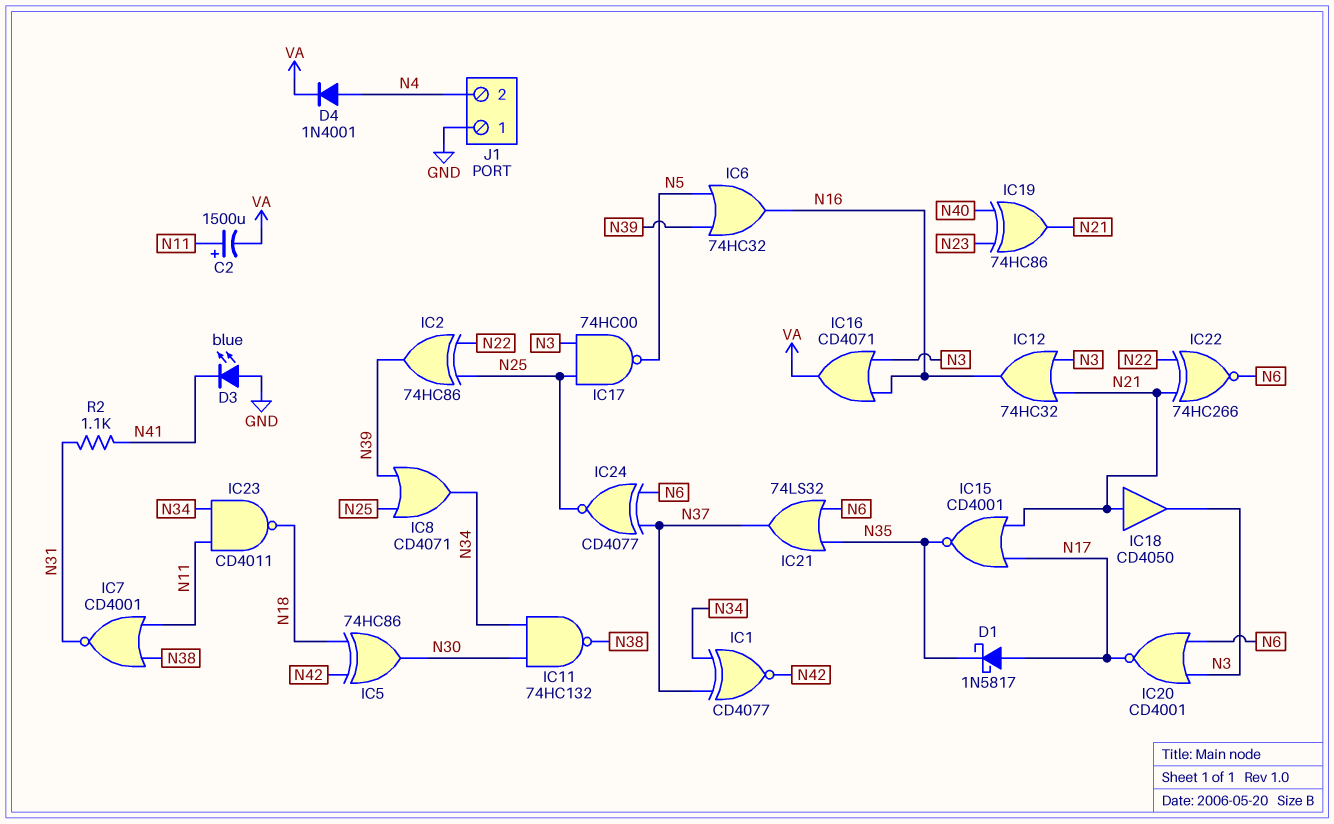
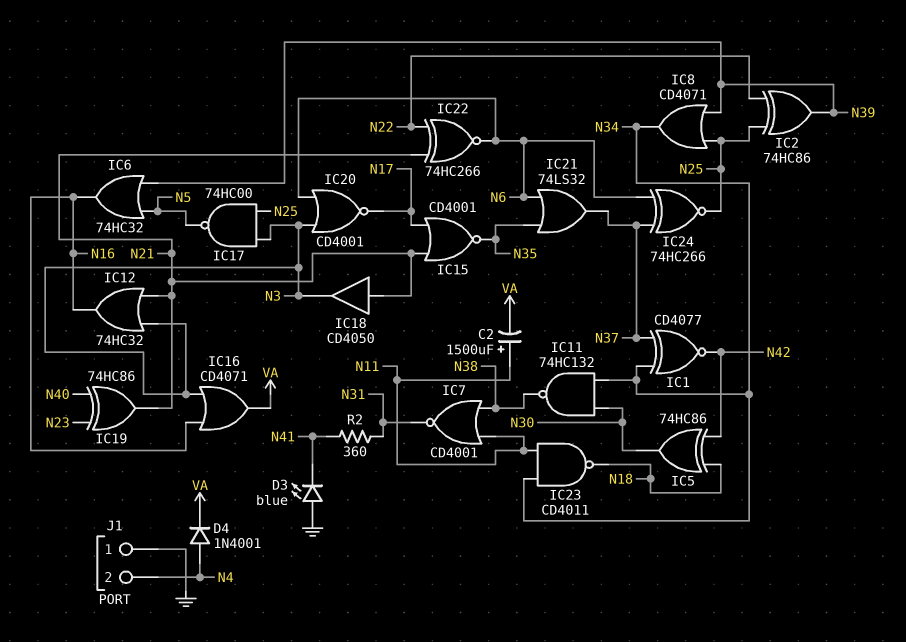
D1: schottky 1N5817 (A N17, K N35) -> none
IC24: XNOR CD4077 (in N6, in N37, out N25) -> XNOR 74HC266 (in N6, in N37, out N25)
R2: 1.1k (N31, N41) -> 360 (N31, N41)

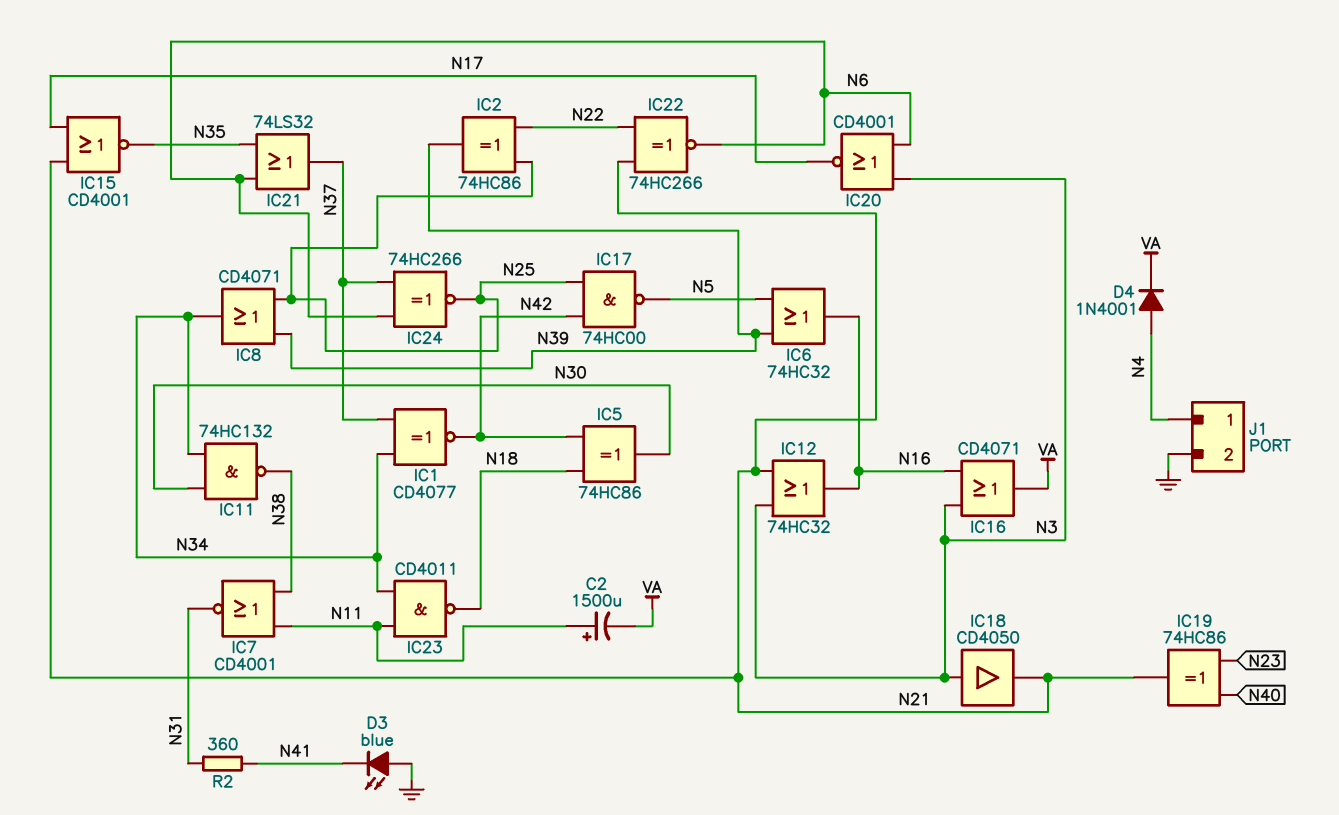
IC17: NAND 74HC00 (in N3, in N25, out N5) -> NAND 74HC00 (in N25, in N42, out N5)
IC18: buffer CD4050 (in N21, out N3) -> buffer CD4050 (in N3, out N21)
J1 pin 1: GND -> N4
J1 pin 2: N4 -> GND

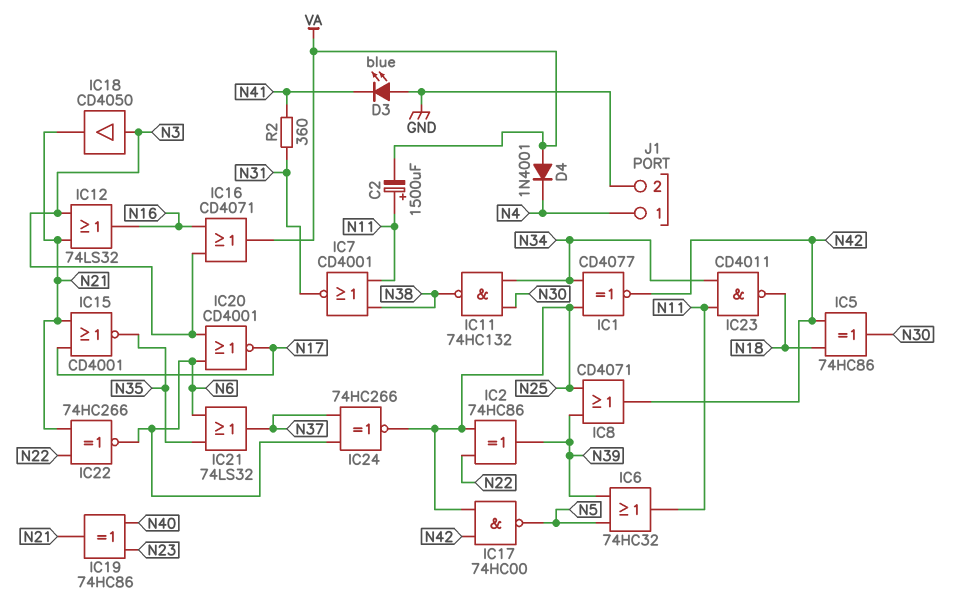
D4: diode 1N4001 (A N4, K VA) -> diode 1N4001 (A VA, K N4)
IC1: XNOR CD4077 (in N34, in N37, out N42) -> XNOR CD4077 (in N25, in N34, out N42)
IC6: OR 74HC32 (in N5, in N39, out N16) -> OR 74HC32 (in N5, in N39, out N11)
IC8: OR CD4071 (in N25, in N39, out N34) -> OR CD4071 (in N25, in N39, out N42)
IC12: OR 74HC32 (in N3, in N21, out N16) -> OR 74LS32 (in N3, in N21, out N16)

